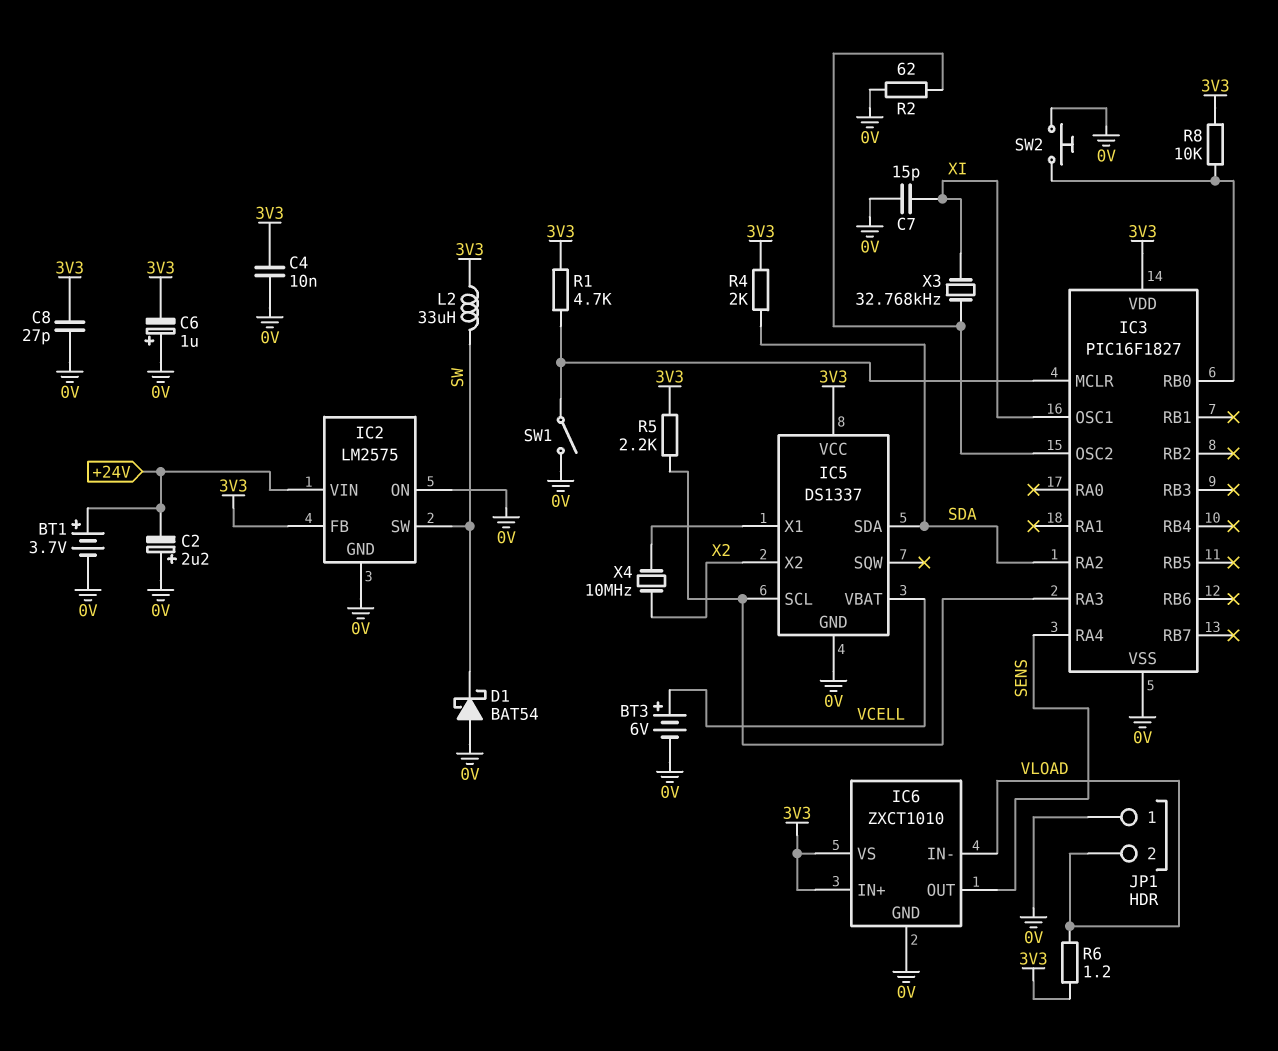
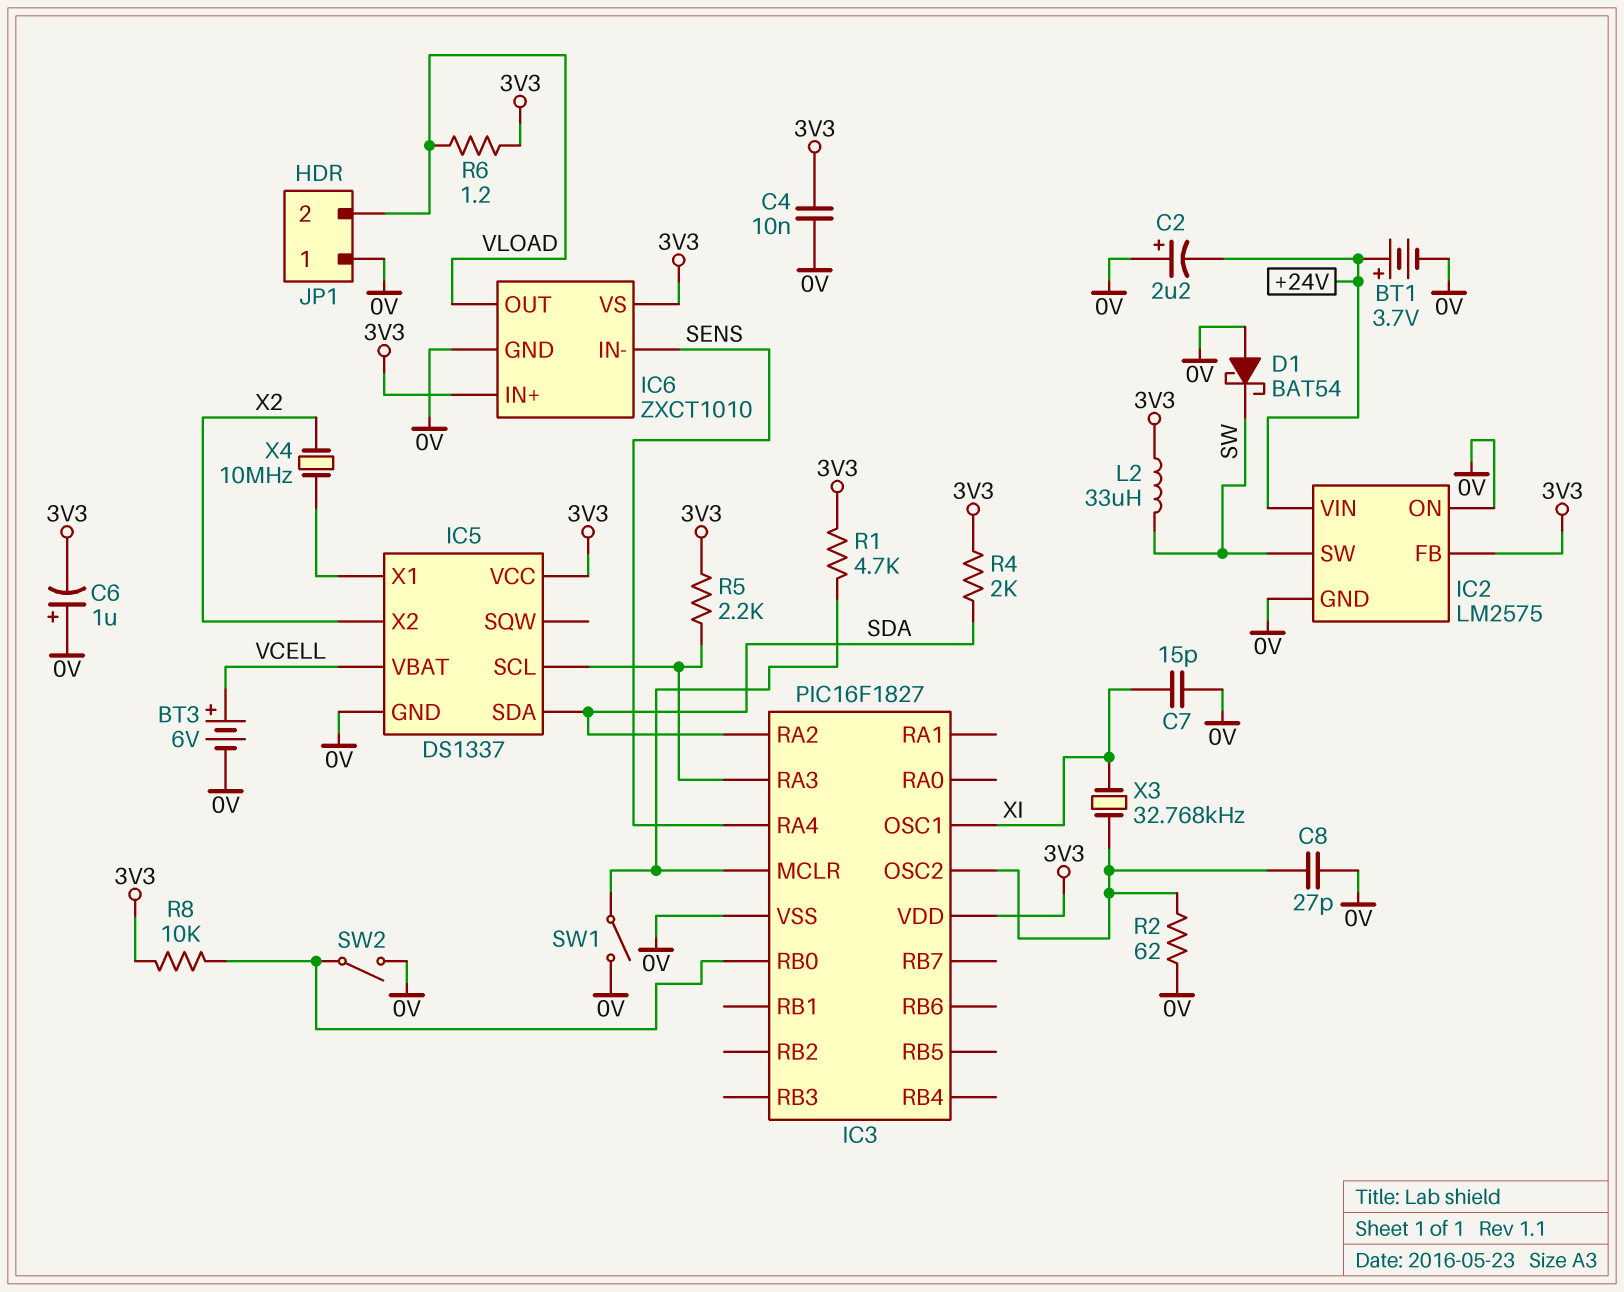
C8: 27pF (0V, 3V3) -> 27pF (0V, IC3/OSC2)
IC6 pin IN-: VLOAD -> SENS
IC6 pin OUT: SENS -> VLOAD
SW2: button (0V, IC3/RB0) -> switch (0V, IC3/RB0)

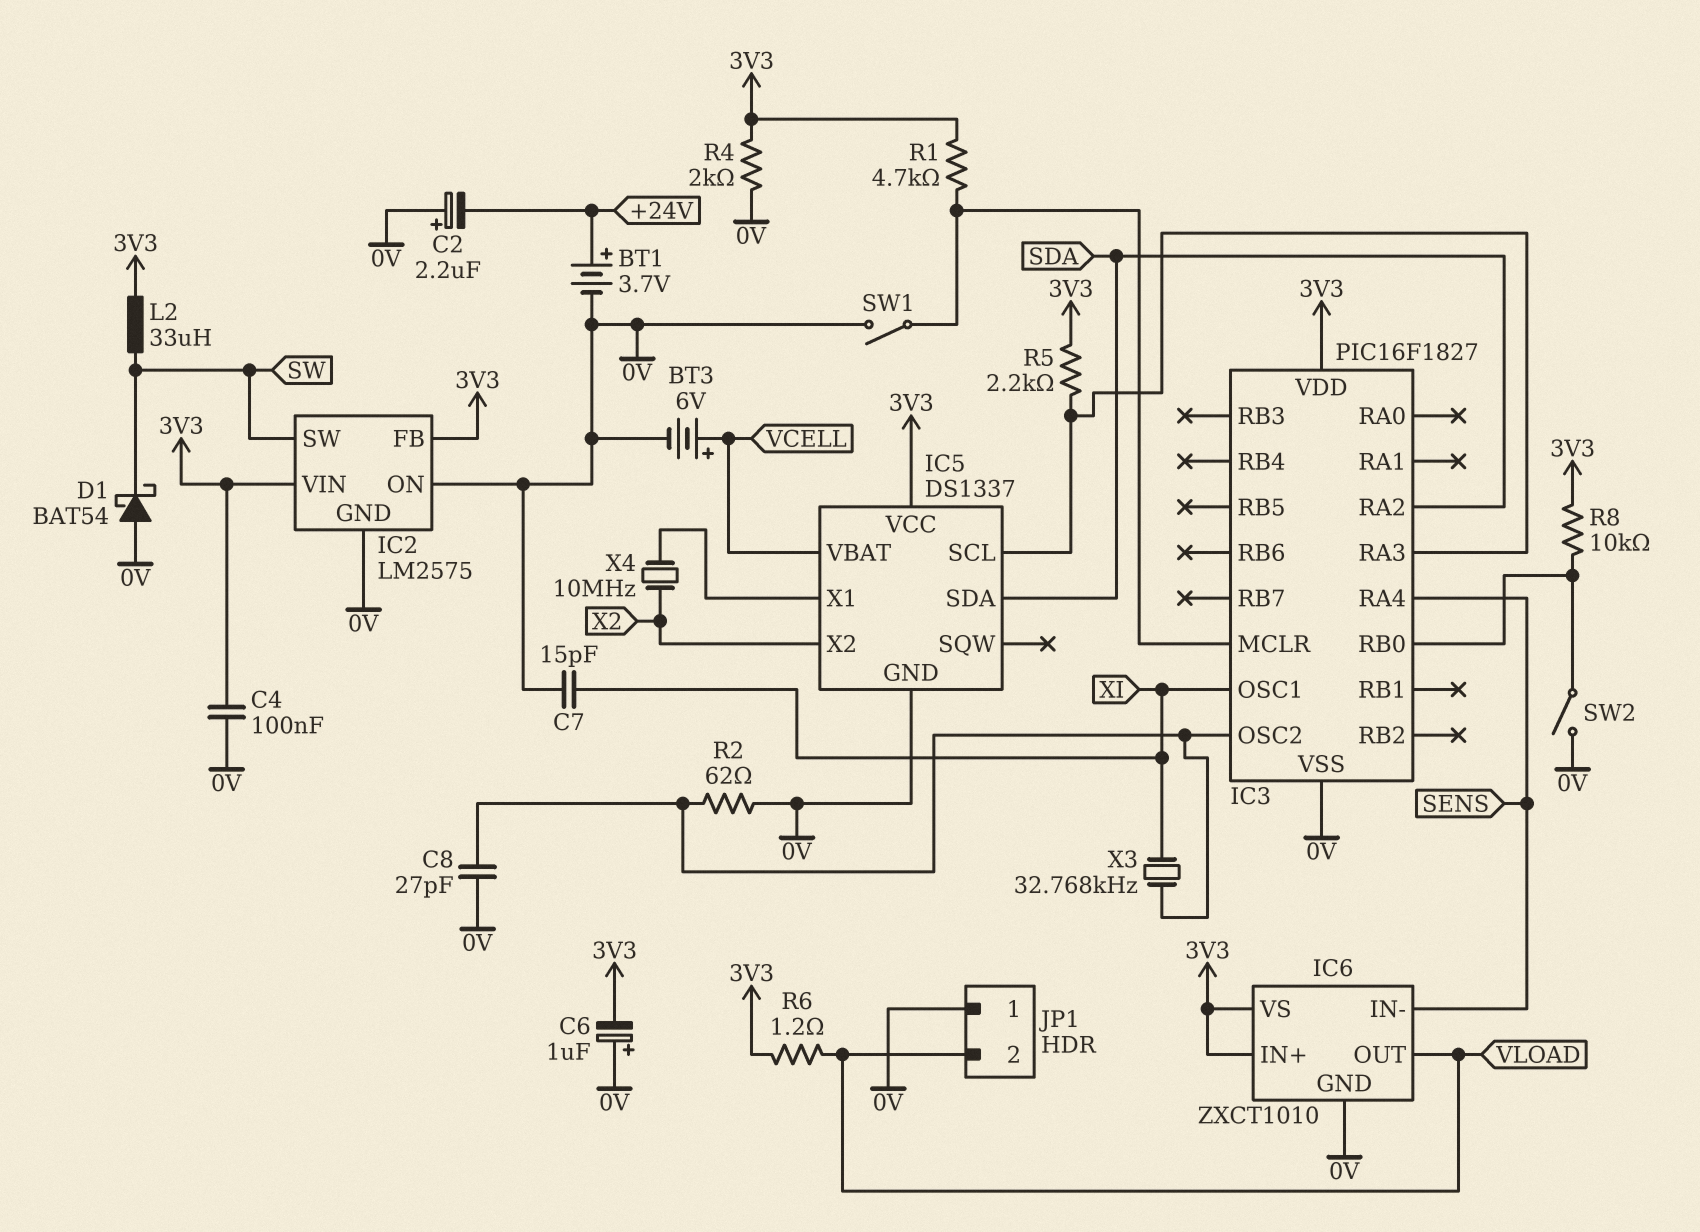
C4: 10nF (0V, 3V3) -> 100nF (0V, 3V3)
IC2 pin VIN: +24V -> 3V3
R4: 2k (3V3, SDA) -> 2k (0V, 3V3)

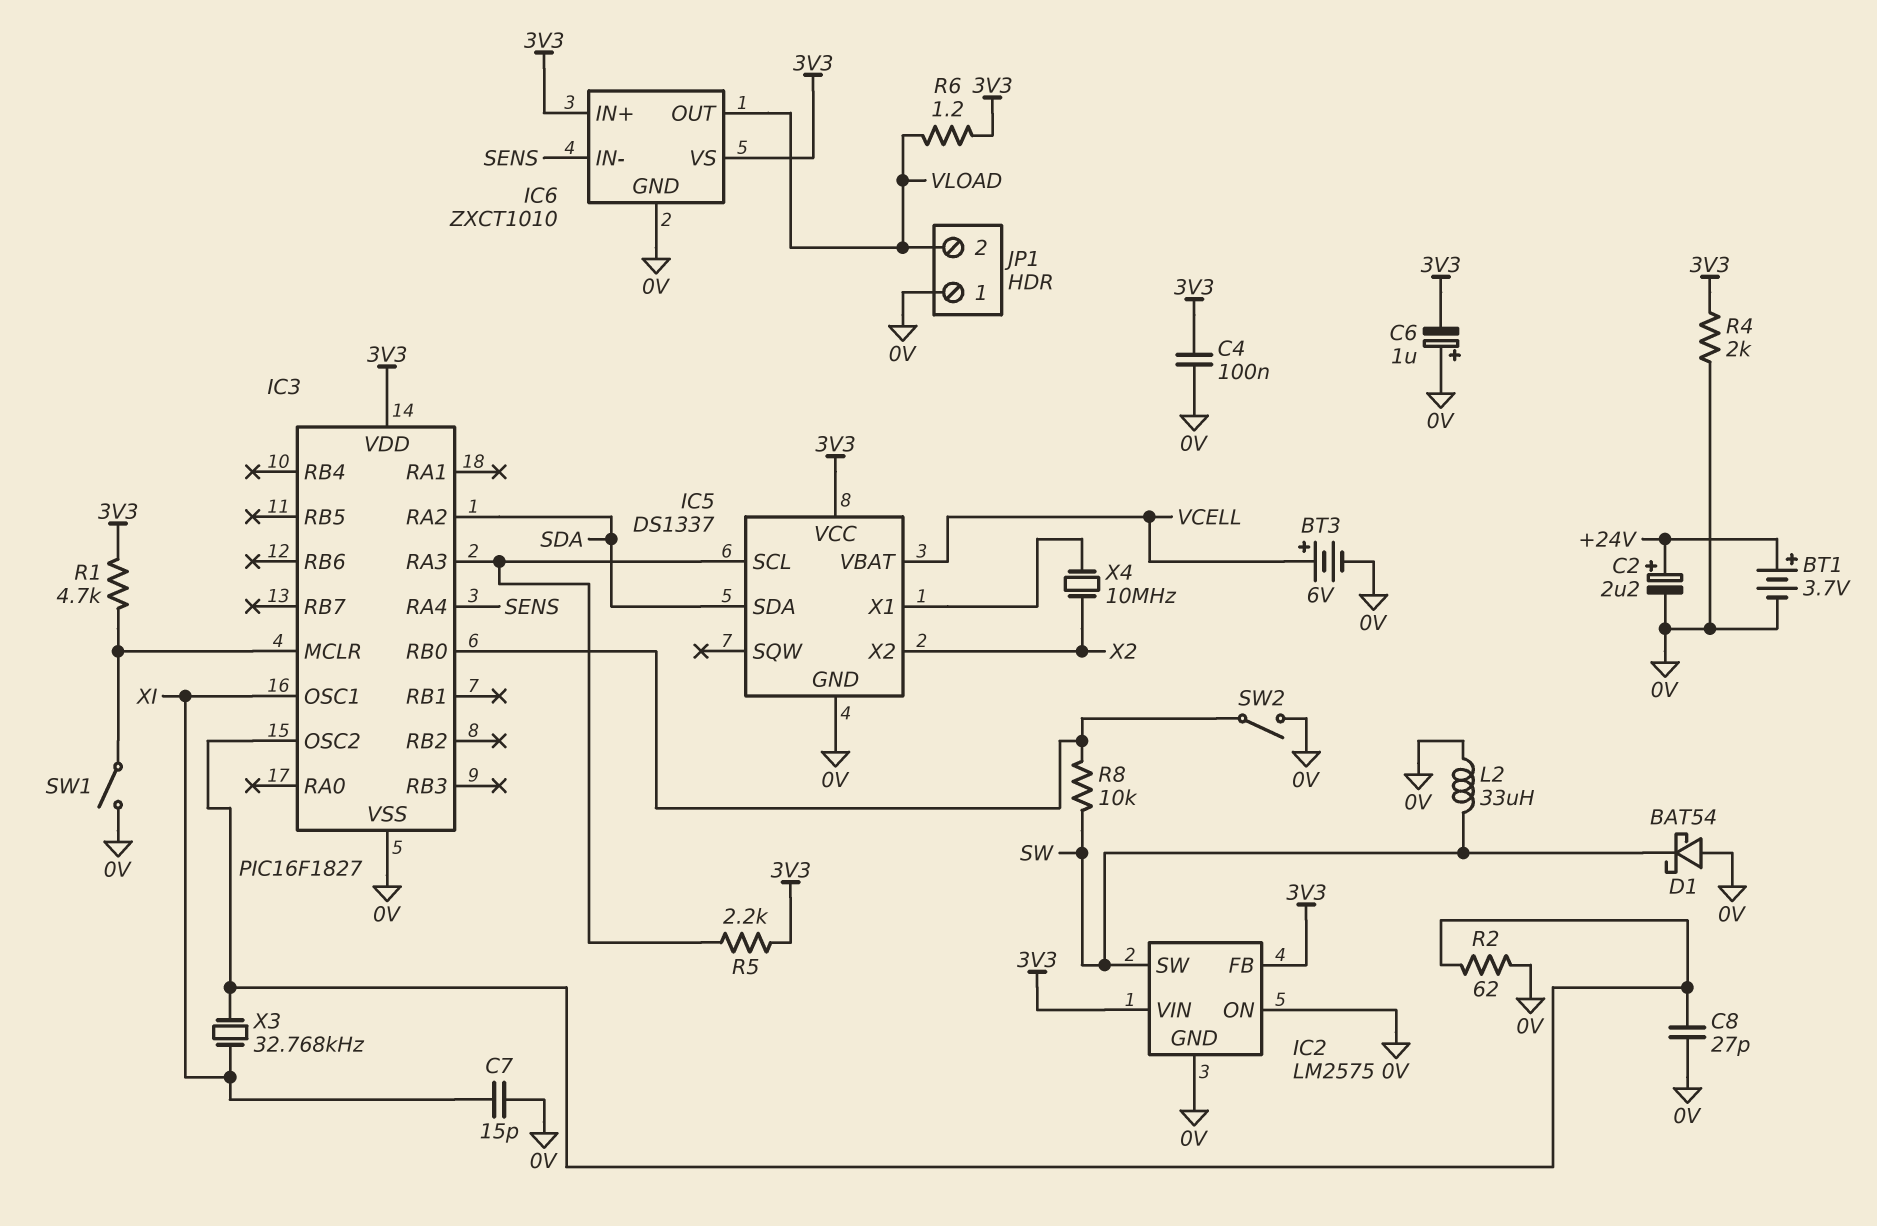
C2: 2.2uF (plus 0V, minus +24V) -> 2.2uF (plus +24V, minus 0V)
L2: 33uH (3V3, SW) -> 33uH (0V, SW)
R8: 10k (3V3, IC3/RB0) -> 10k (IC3/RB0, SW)

